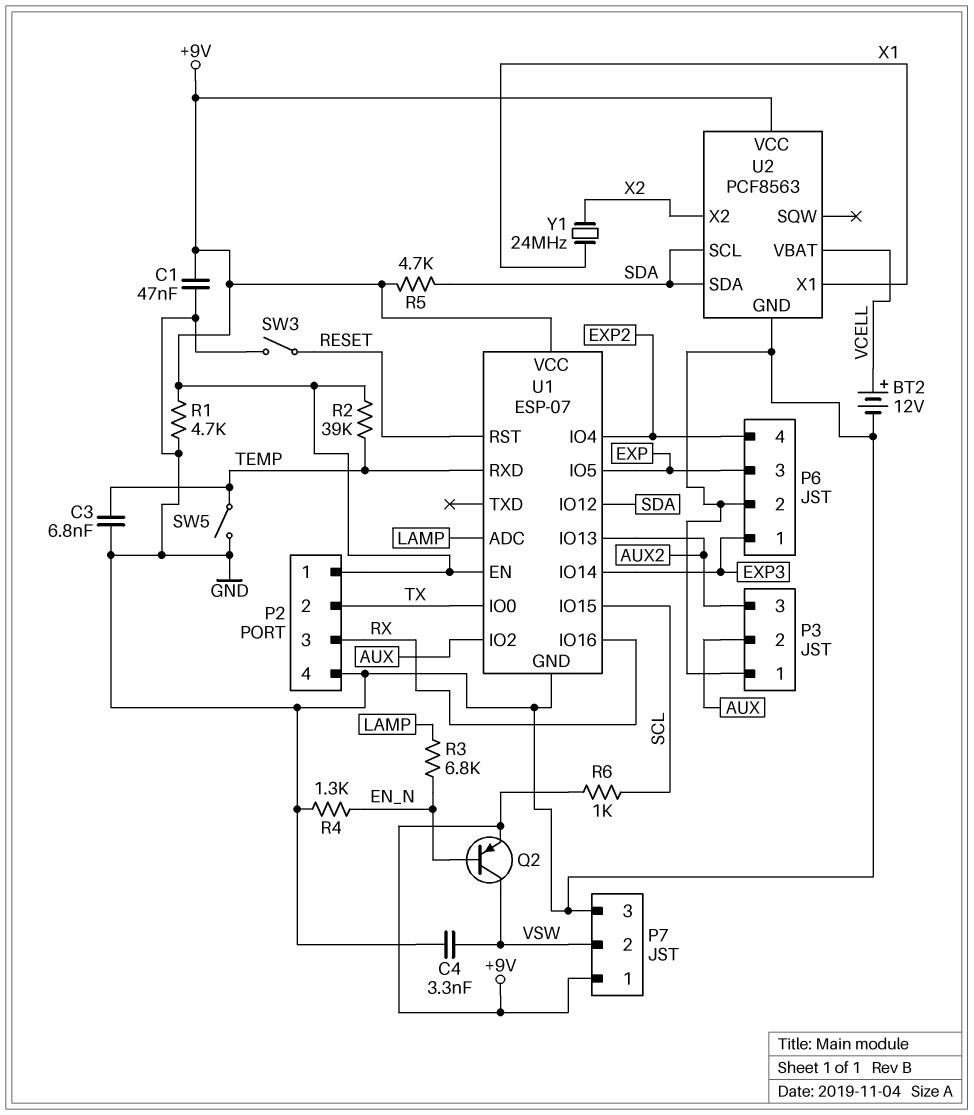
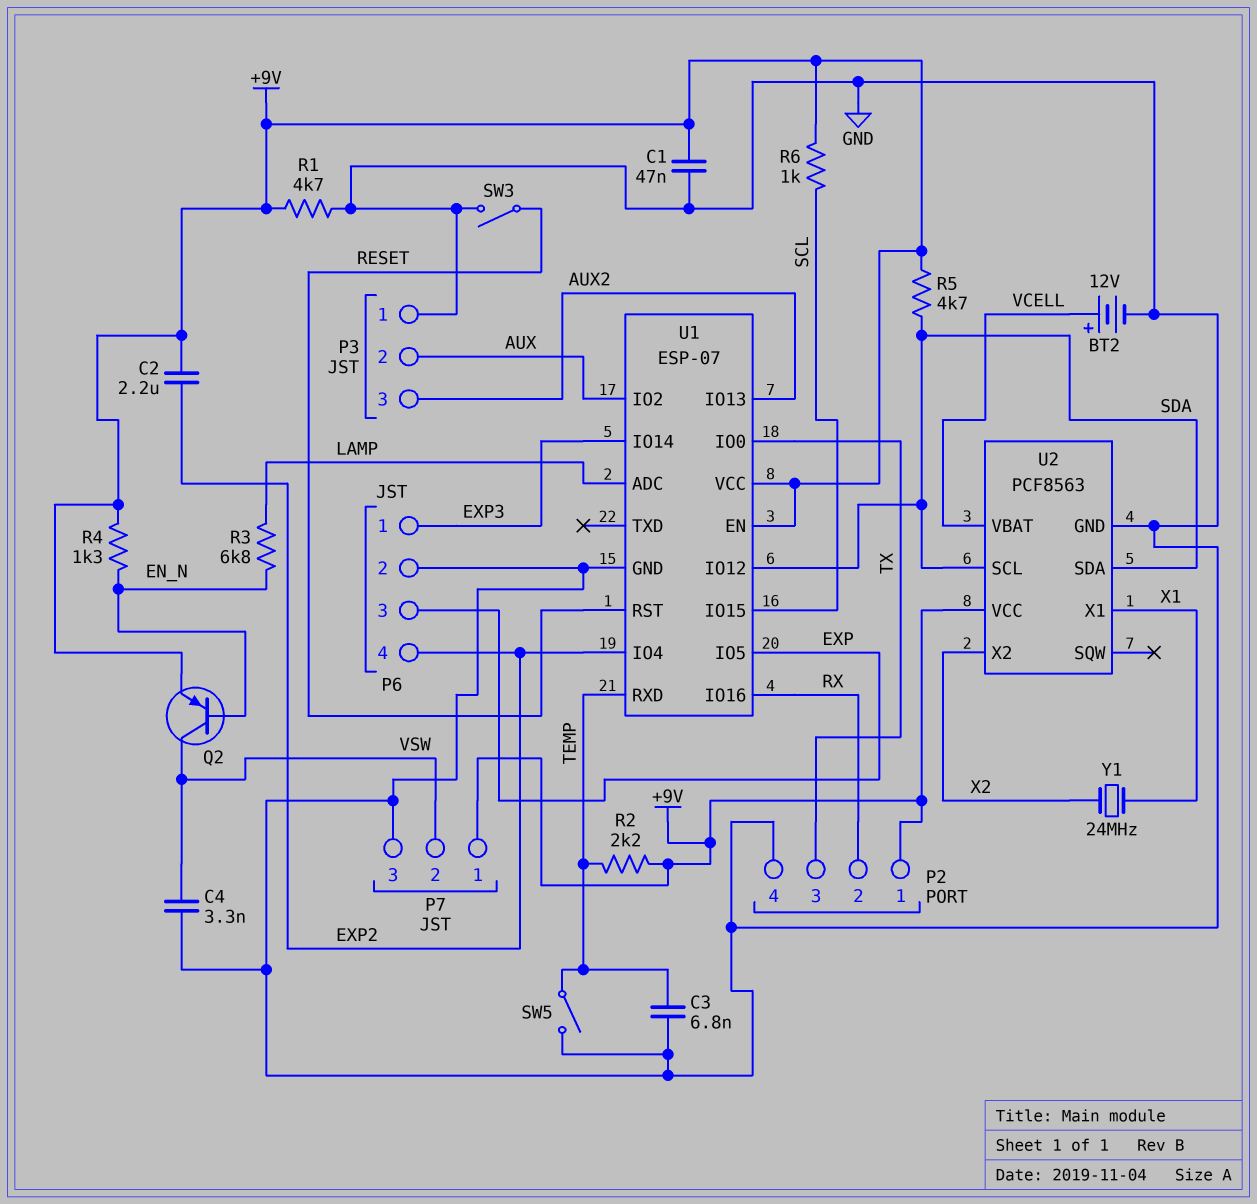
C2: none -> 2.2uF (+9V, EXP2)
P2 pin 2: TX -> RX
P2 pin 3: RX -> TX
R2: 39k (+9V, TEMP) -> 2.2k (+9V, TEMP)
R4: 1.3k (EN_N, GND) -> 1.3k (+9V, EN_N)

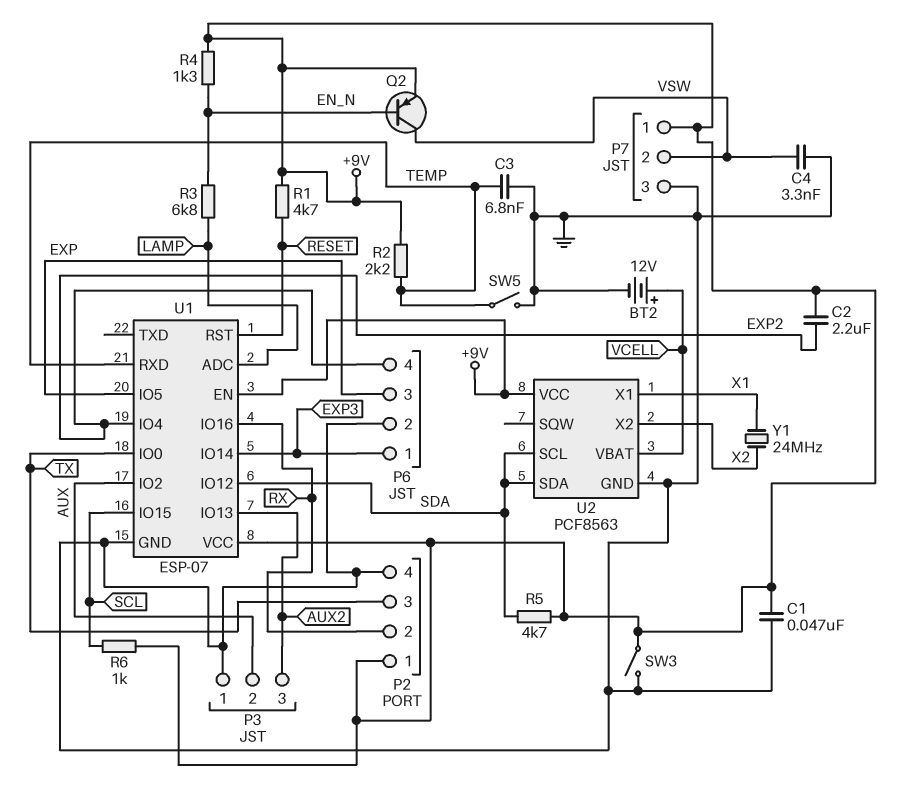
R1: 4.7k (+9V, GND) -> 4.7k (+9V, RESET)
SW3: switch (GND, RESET) -> switch (+9V, GND)

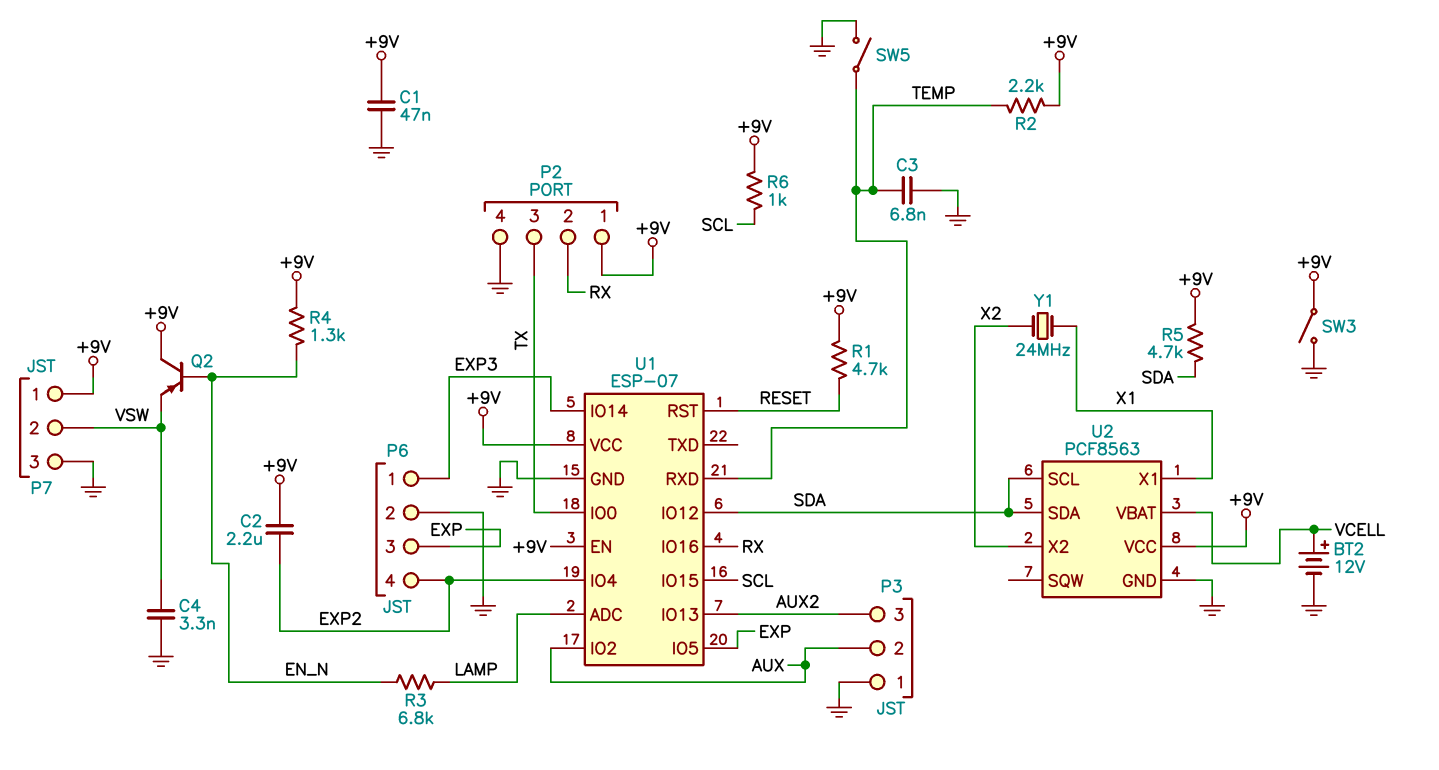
Q2: PNP (B EN_N, C VSW, E +9V) -> PNP (B EN_N, C +9V, E VSW)

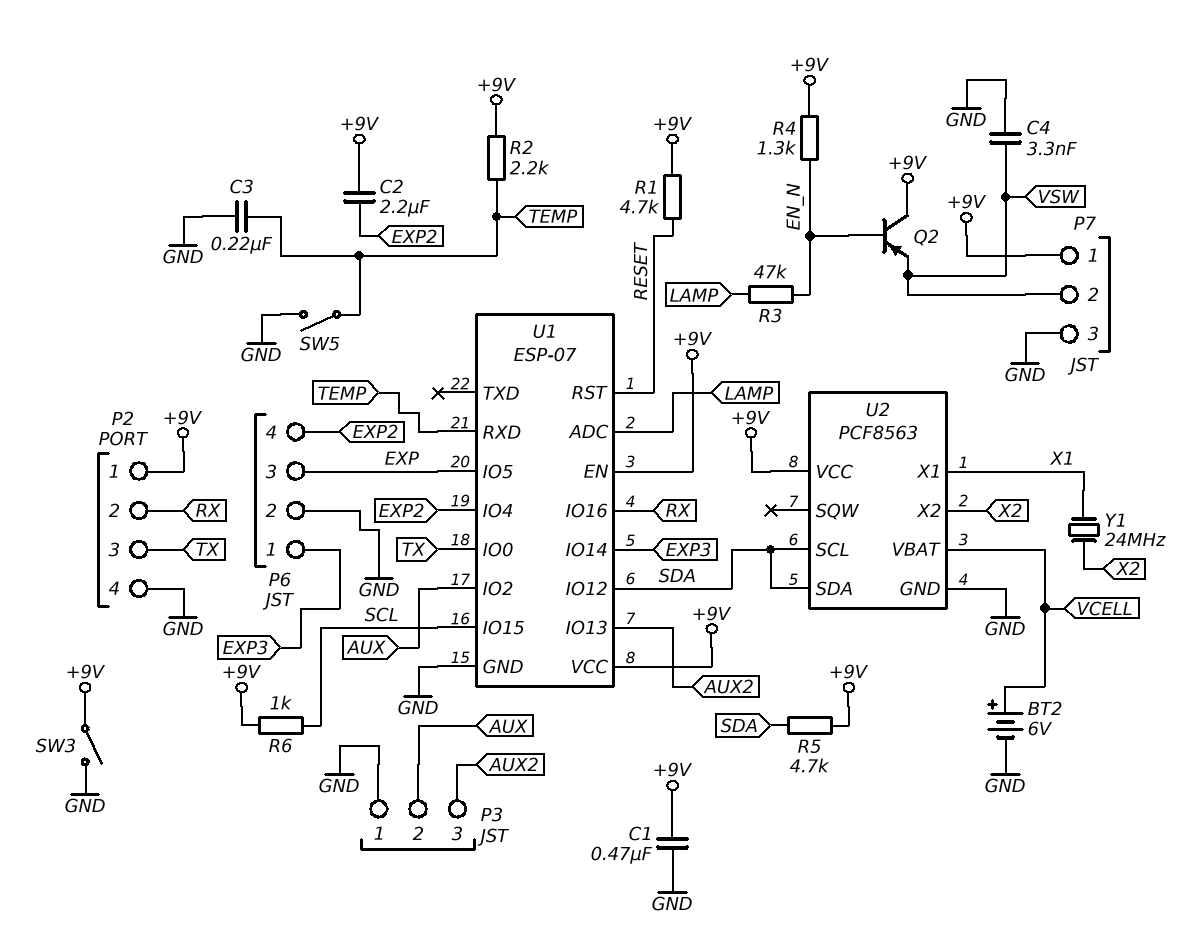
BT2: 12V (plus VCELL, minus GND) -> 6V (plus VCELL, minus GND)
C1: 47nF (+9V, GND) -> 470nF (+9V, GND)
C3: 6.8nF (GND, TEMP) -> 220nF (GND, TEMP)
R3: 6.8k (EN_N, LAMP) -> 47k (EN_N, LAMP)

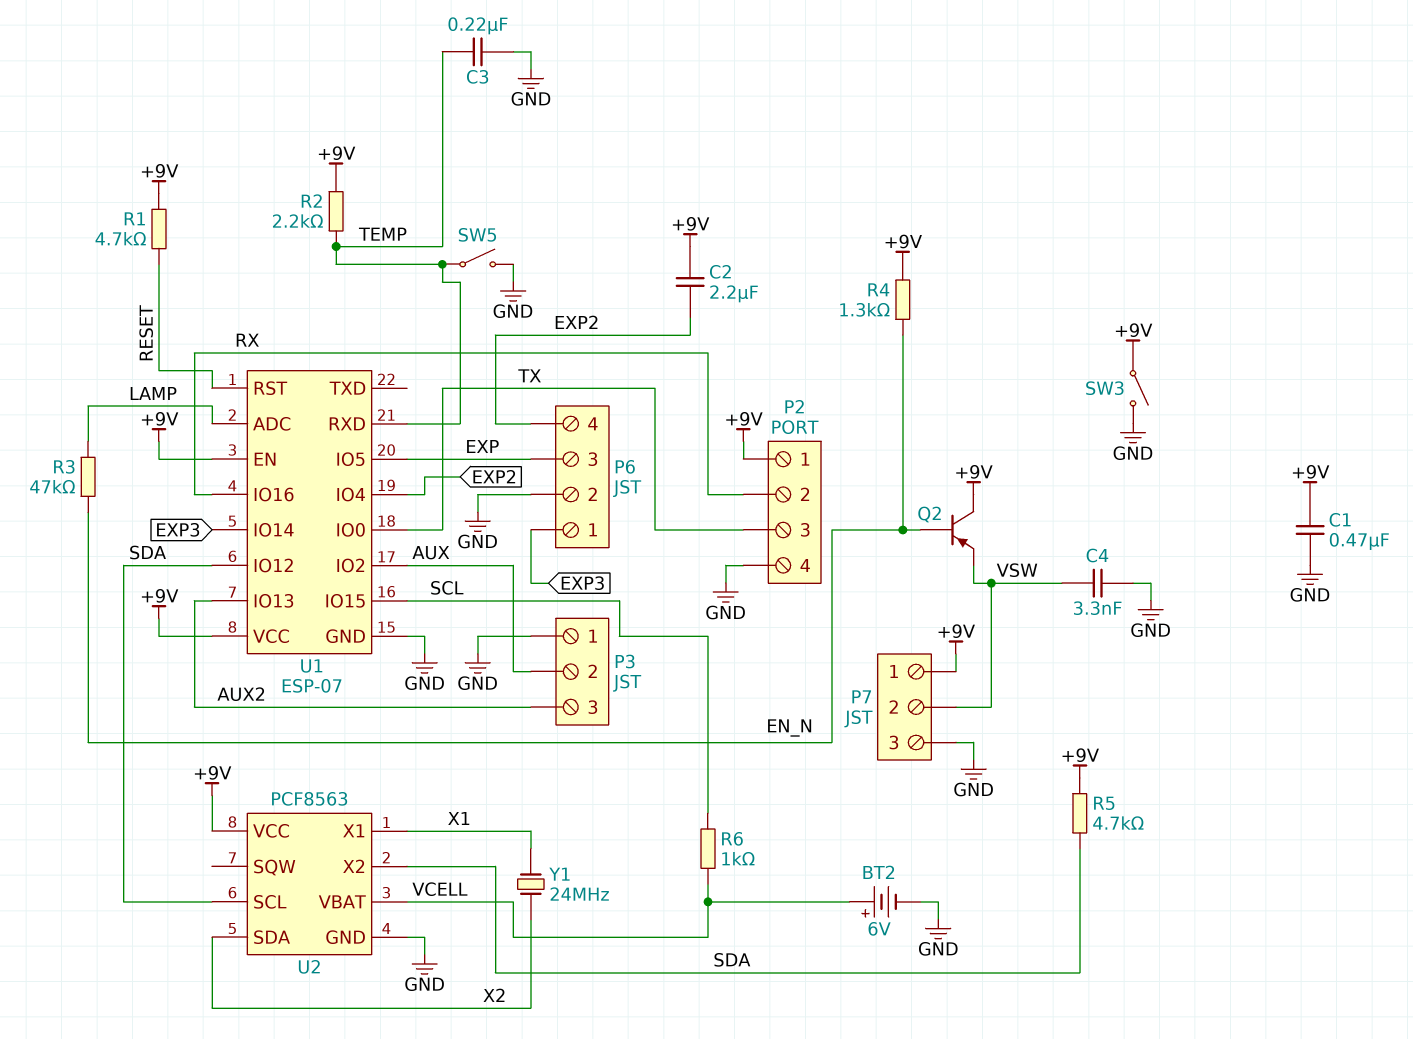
R6: 1k (+9V, SCL) -> 1k (SCL, VCELL)
U2 pin SDA: SDA -> X2
U2 pin X2: X2 -> SDA

